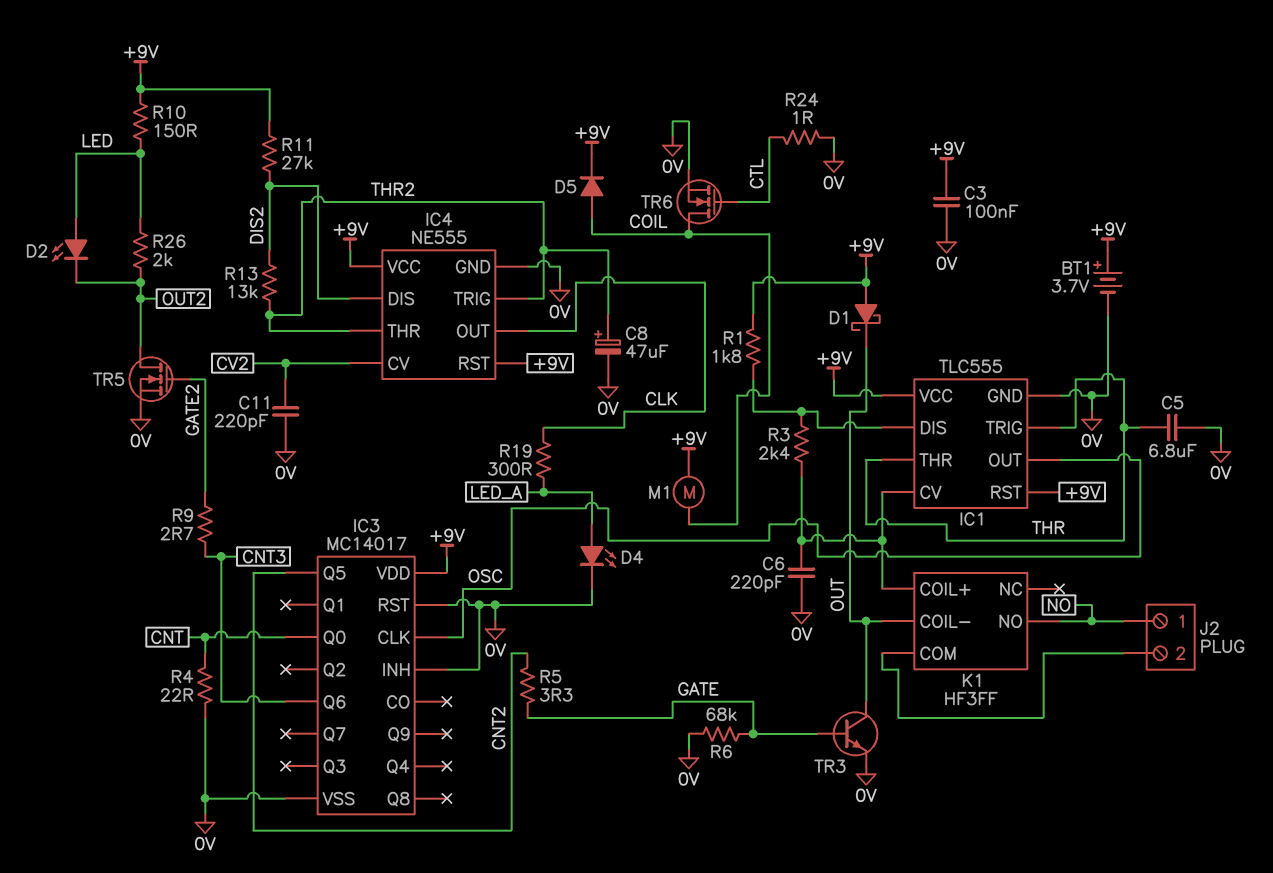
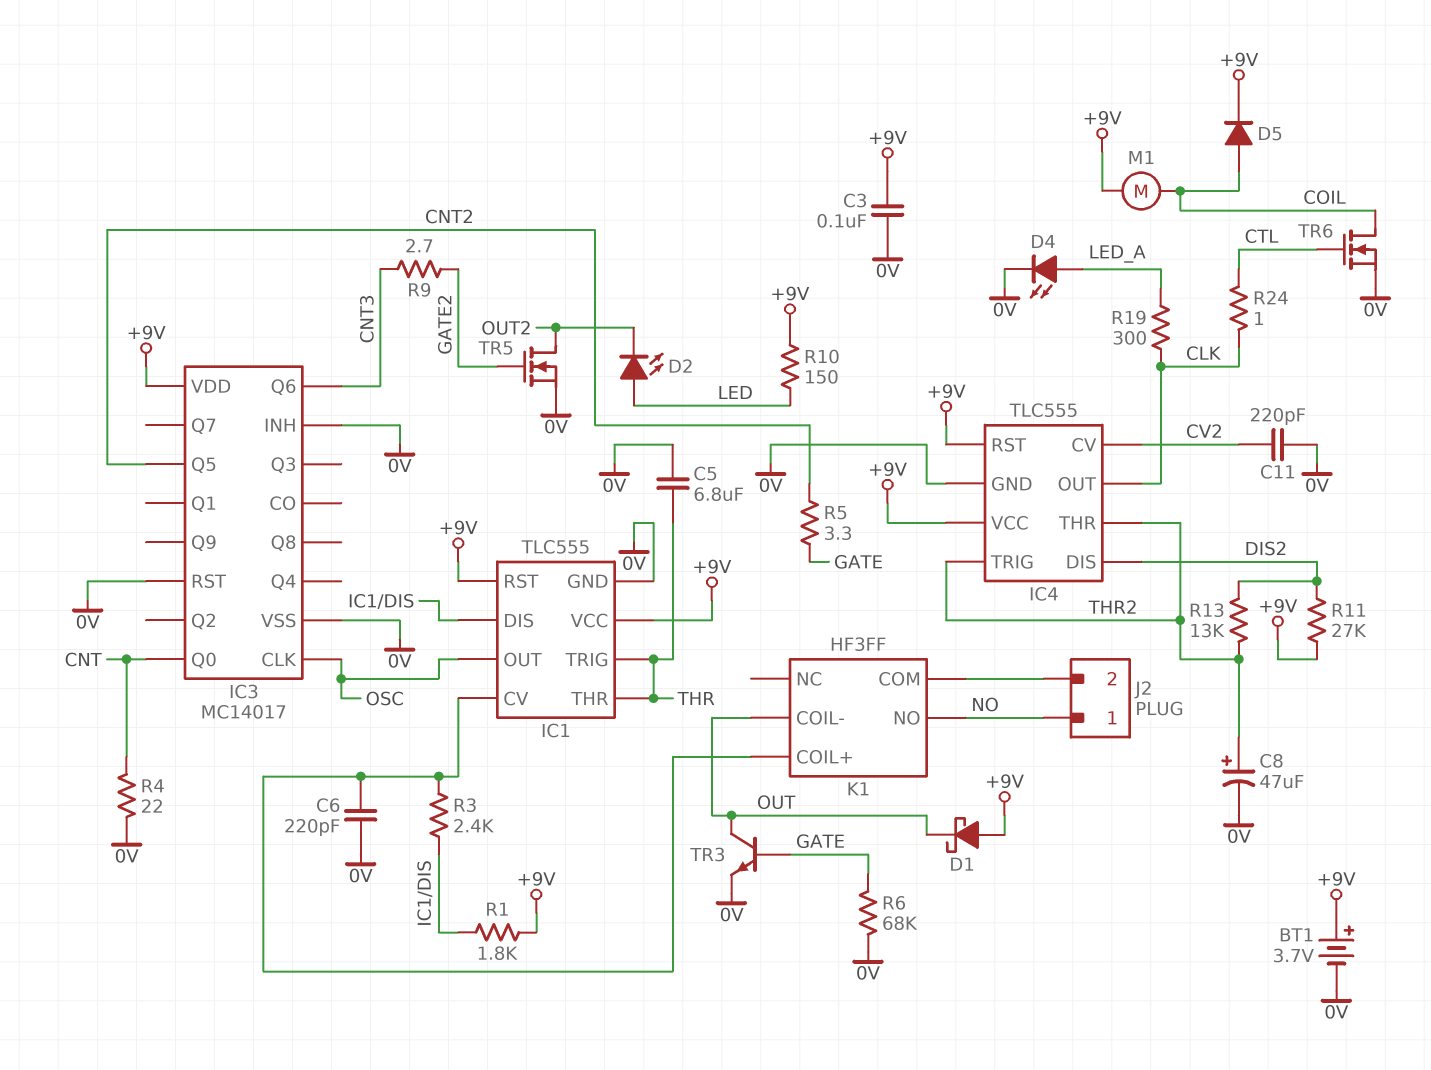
IC4: NE555 -> TLC555
R24: 1 (0V, CTL) -> 1 (CLK, CTL)
R26: 2k (LED, OUT2) -> none

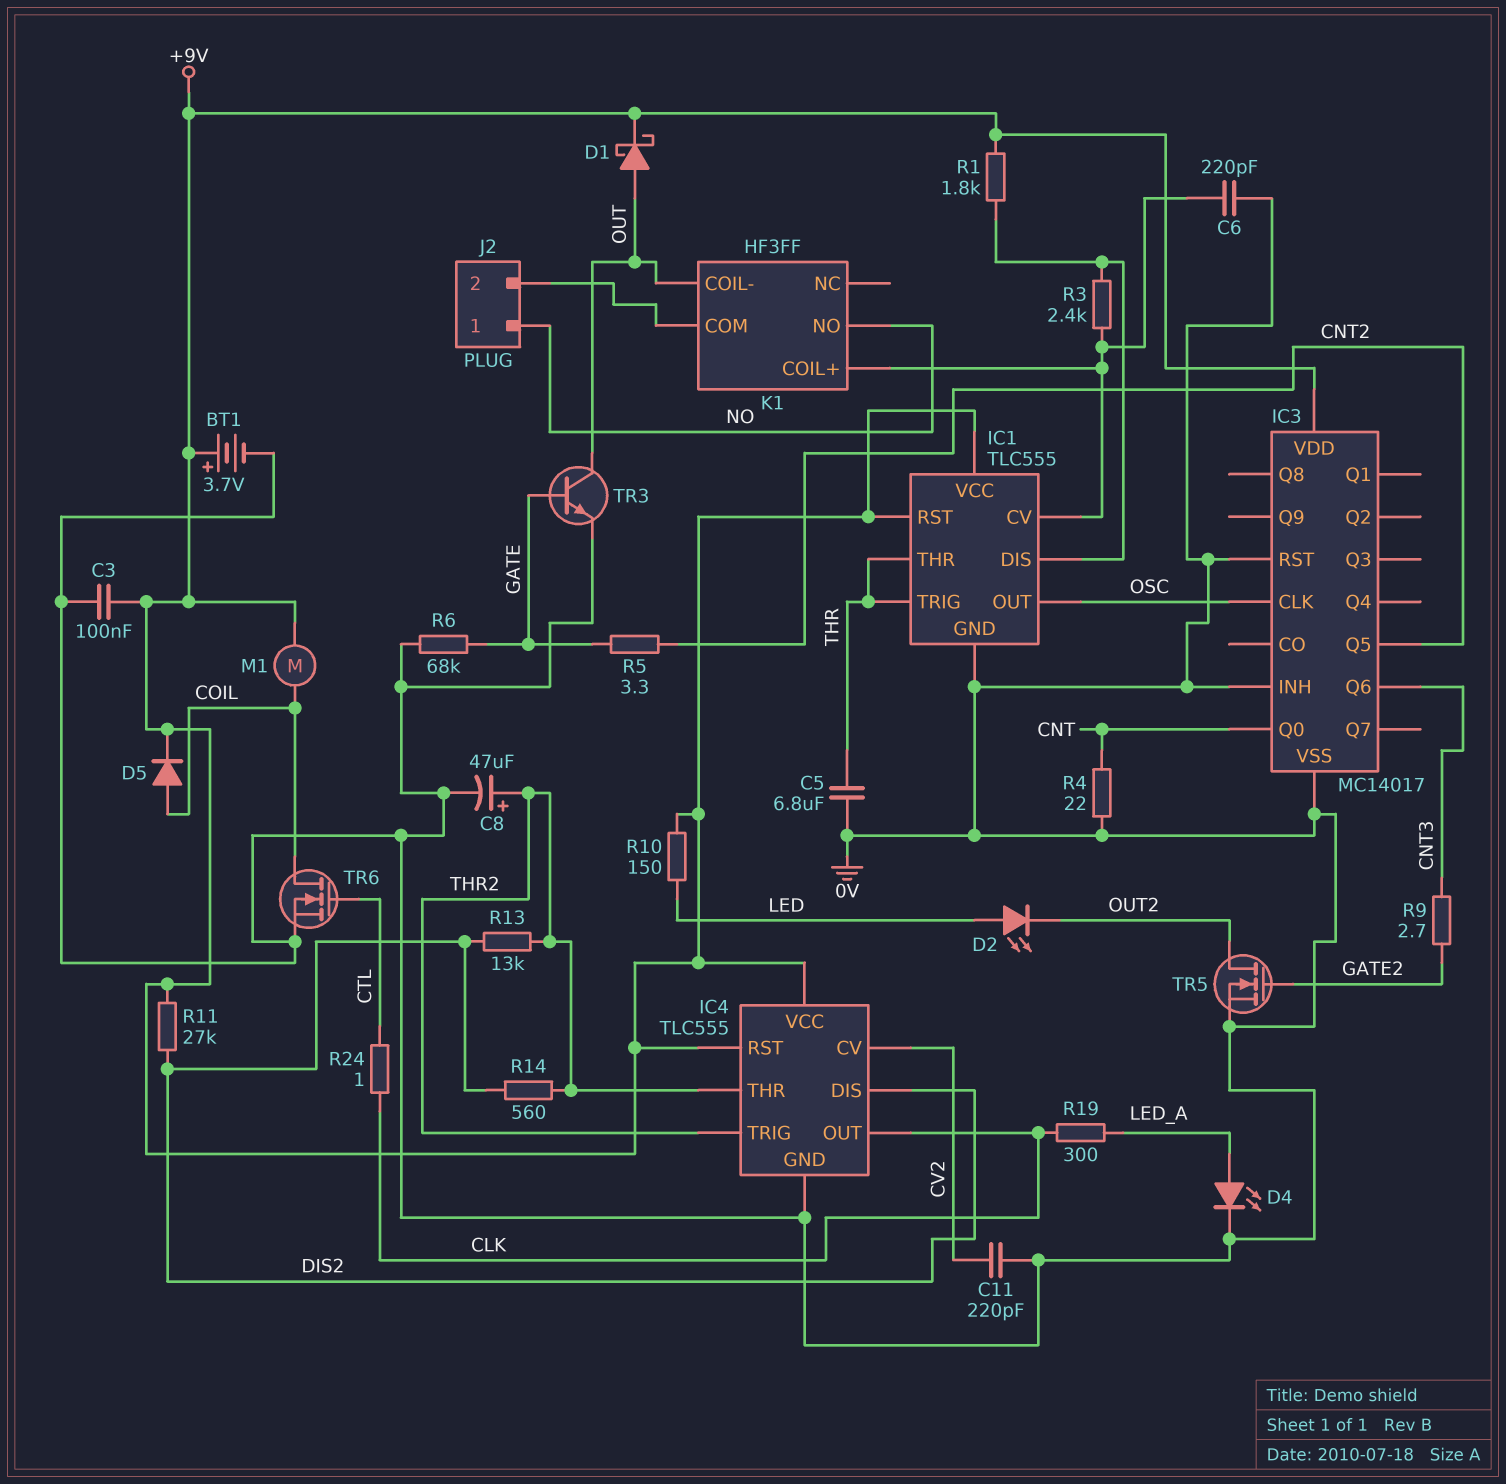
D1: schottky (A +9V, K OUT) -> schottky (A OUT, K +9V)
R14: none -> 560 (DIS2, THR2)

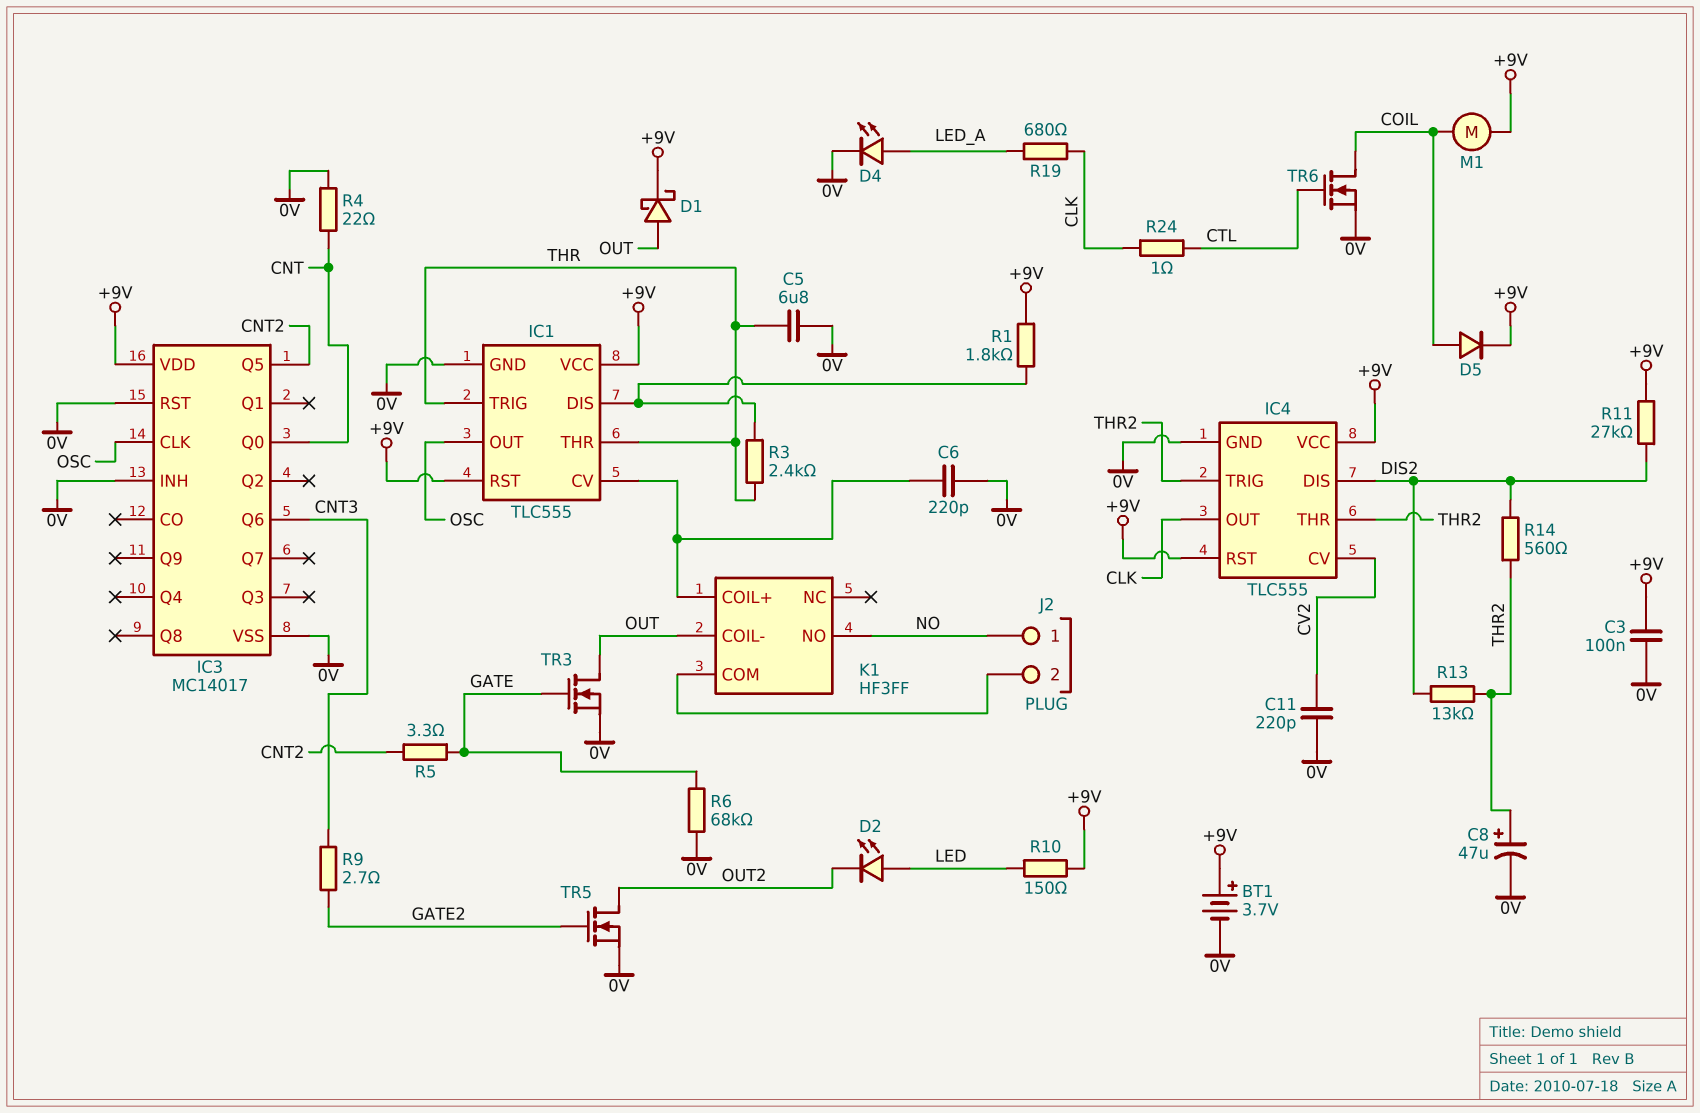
R3: 2.4k (IC1/CV, IC1/DIS) -> 2.4k (IC1/DIS, THR)
R19: 300 (CLK, LED_A) -> 680 (CLK, LED_A)
TR3: NPN (B GATE, C OUT, E 0V) -> NMOS (G GATE, D OUT, S 0V)

